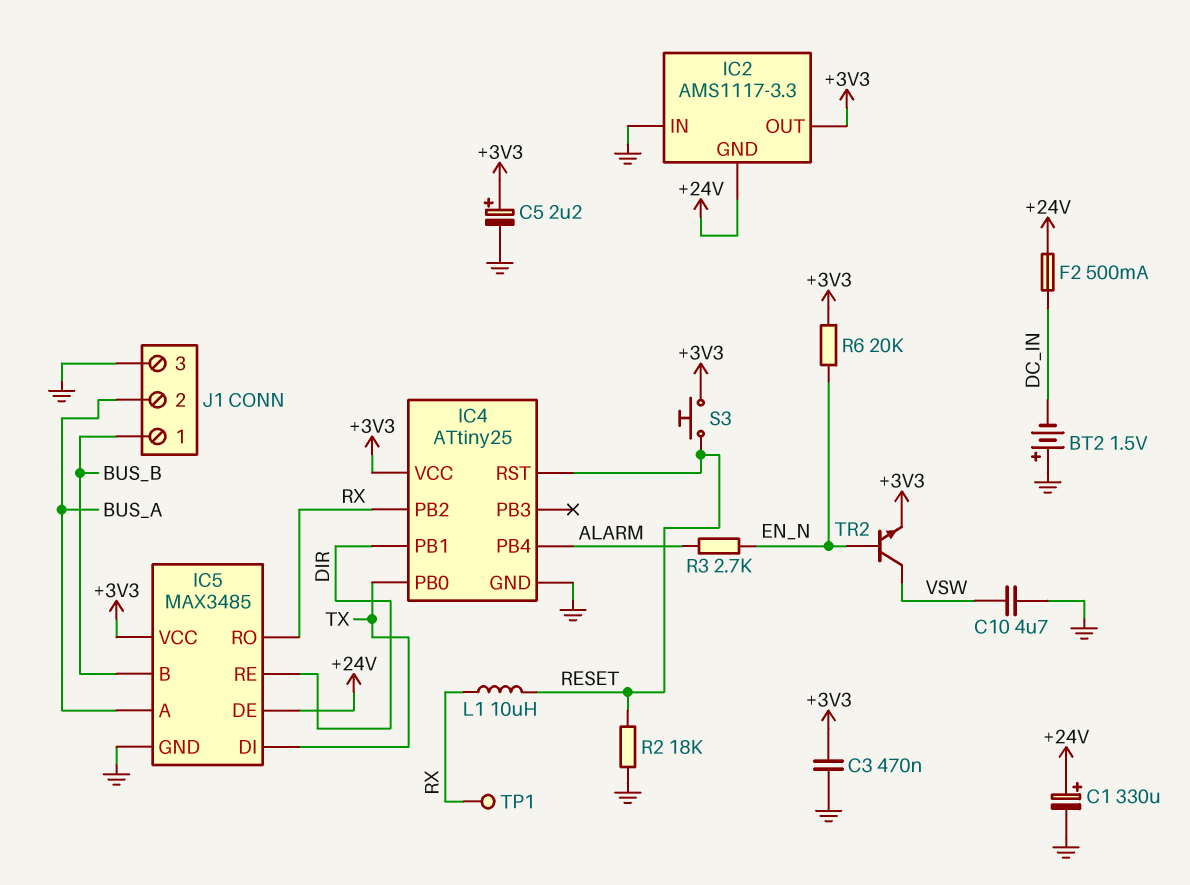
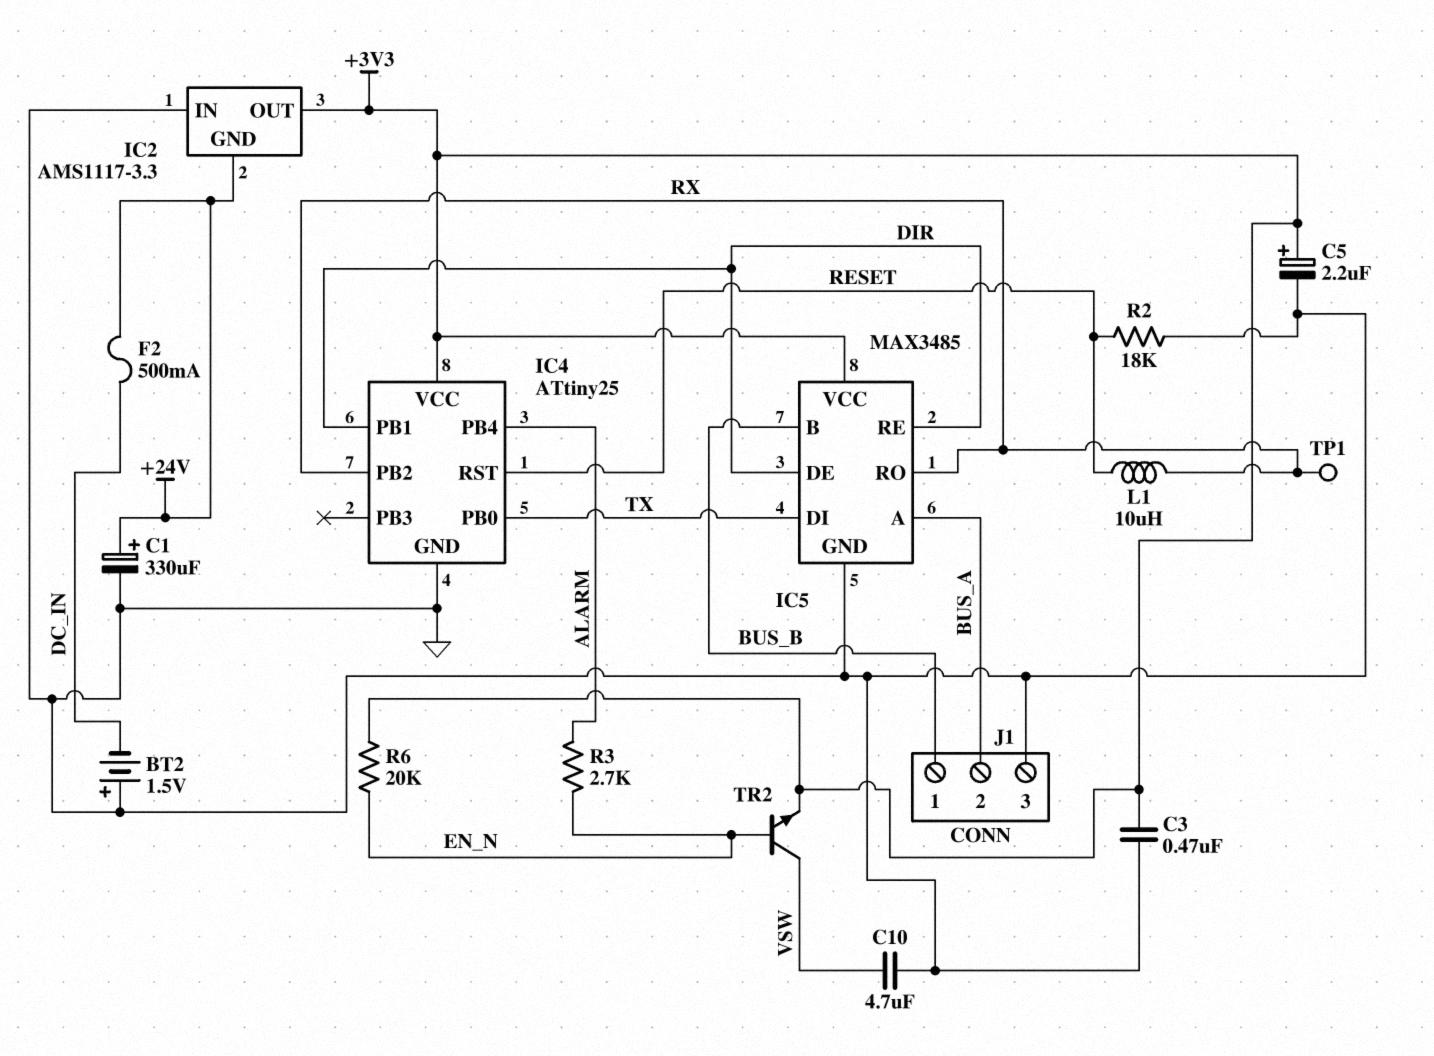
IC5 pin DE: +24V -> DIR
S3: button (+3V3, RESET) -> none

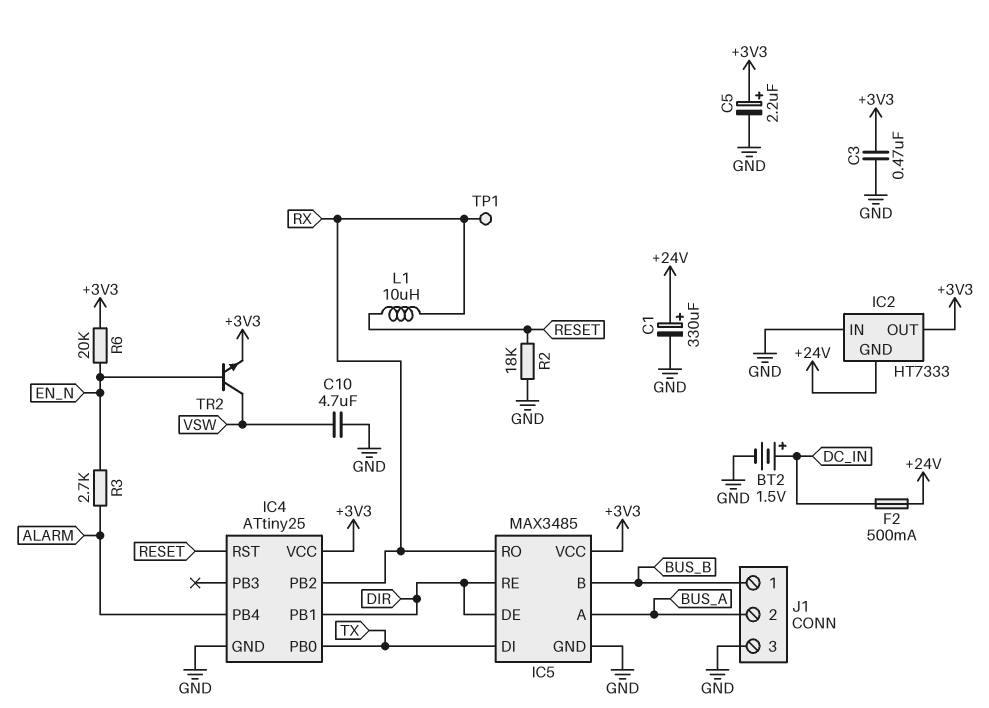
BT2: 1.5V (plus GND, minus DC_IN) -> 1.5V (plus DC_IN, minus GND)
IC2: AMS1117-3.3 -> HT7333

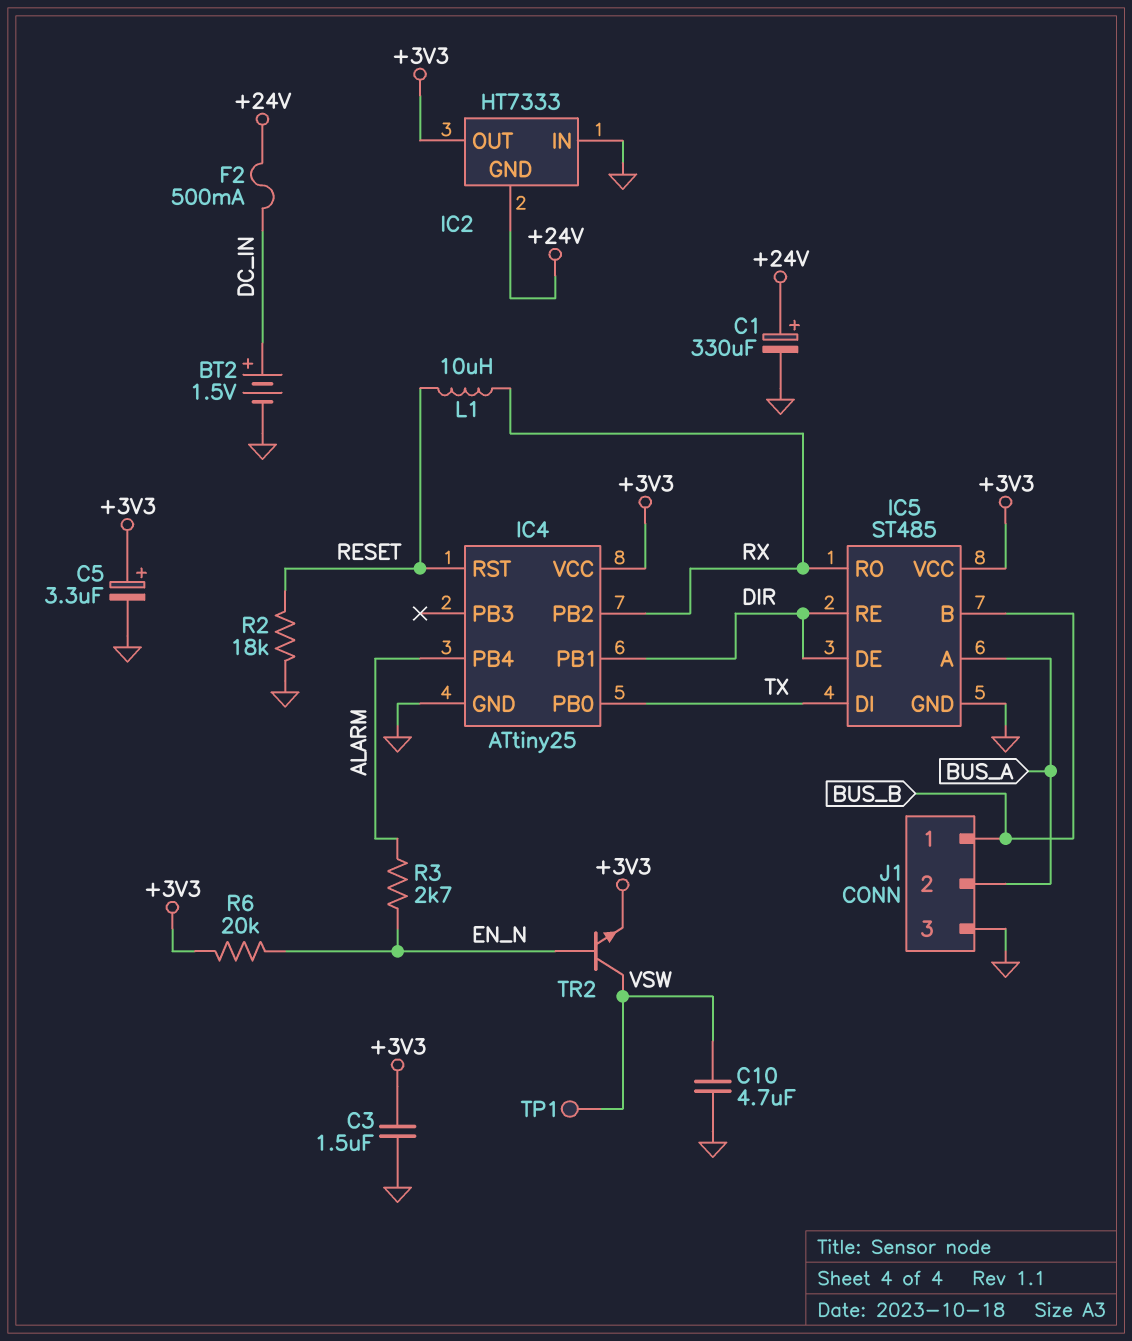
C3: 470nF (+3V3, GND) -> 1.5uF (+3V3, GND)
C5: 2.2uF (plus +3V3, minus GND) -> 3.3uF (plus +3V3, minus GND)
IC5: MAX3485 -> ST485
TP1: test point (RX) -> test point (VSW)

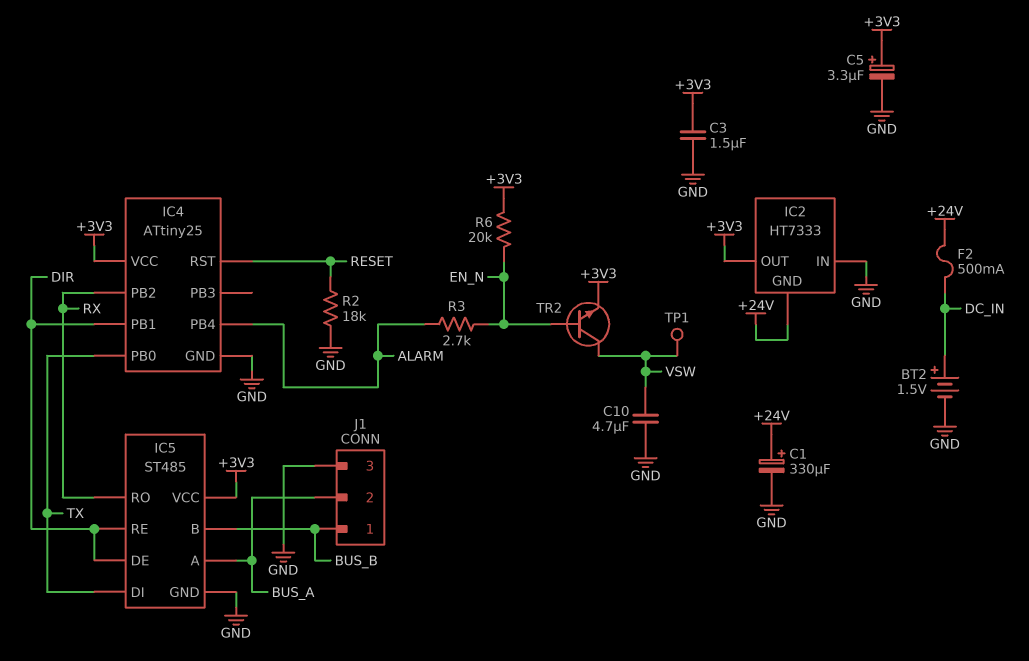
L1: 10uH (RESET, RX) -> none

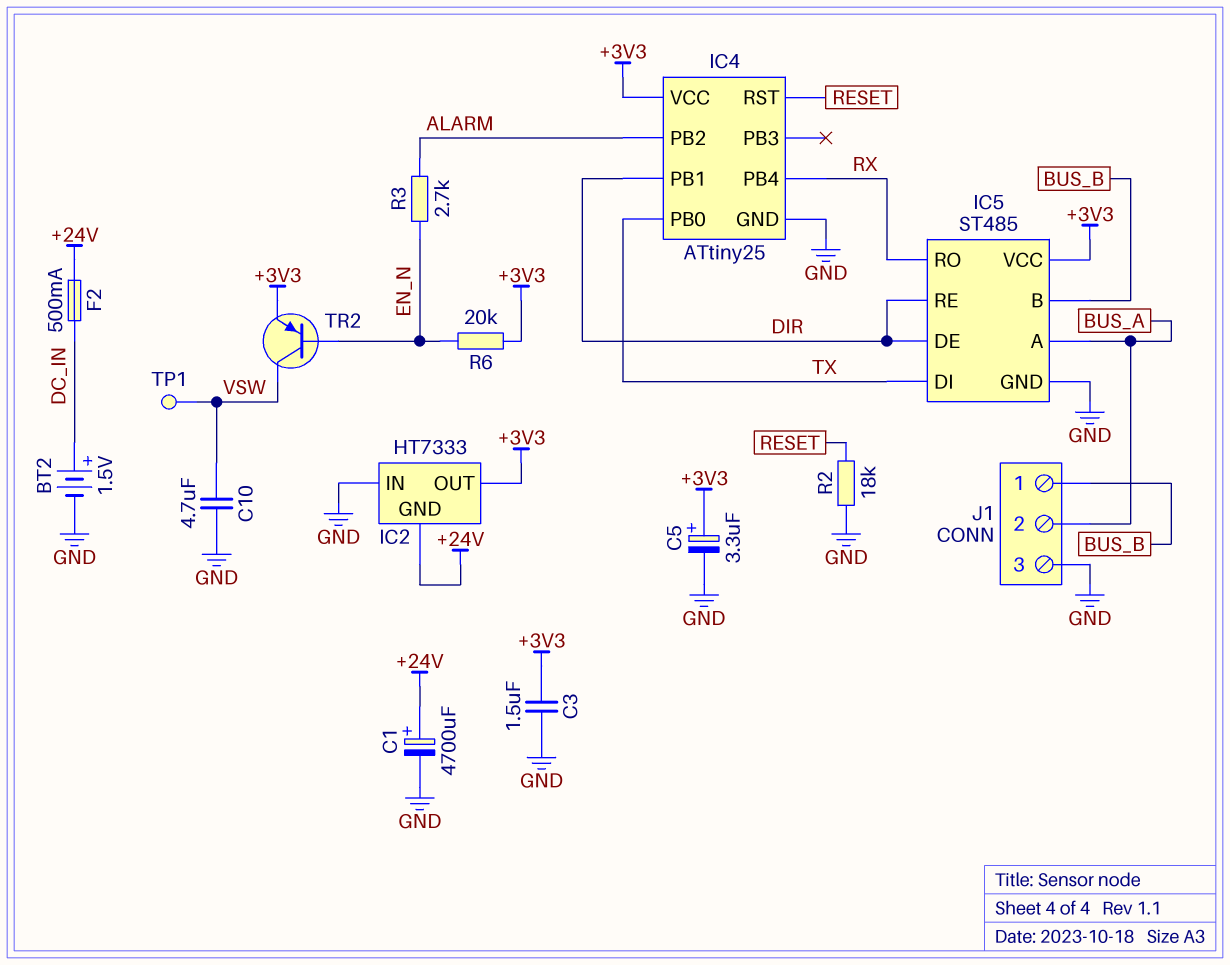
C1: 330uF (plus +24V, minus GND) -> 4700uF (plus +24V, minus GND)
IC4 pin PB2: RX -> ALARM
IC4 pin PB4: ALARM -> RX
TR2: NPN (B EN_N, C VSW, E +3V3) -> PNP (B EN_N, C VSW, E +3V3)

